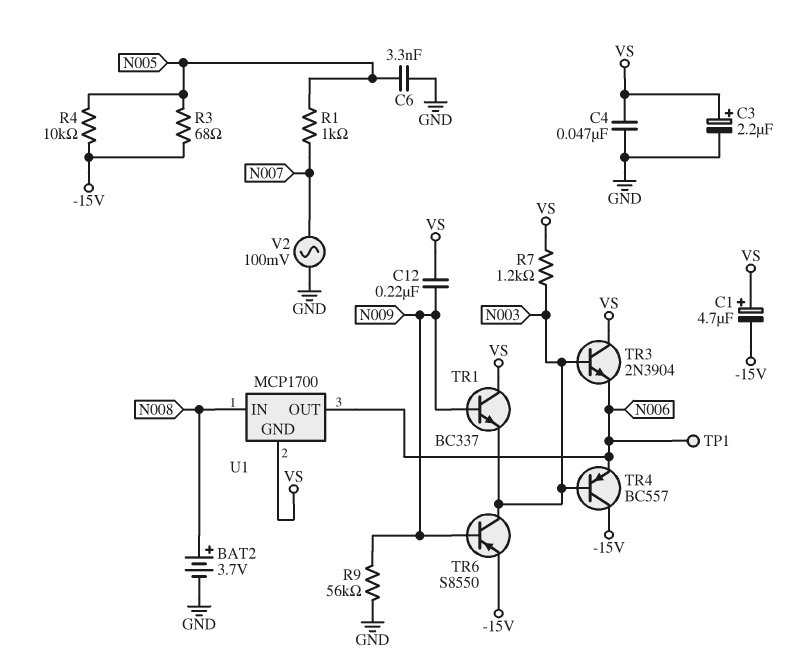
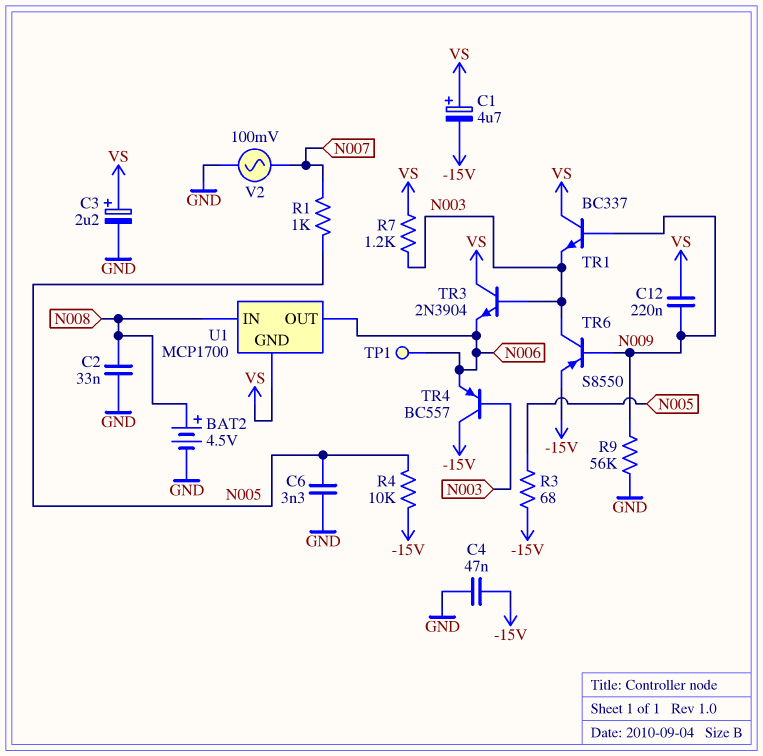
BAT2: 3.7V (plus N008, minus GND) -> 4.5V (plus N008, minus GND)
C2: none -> 33nF (GND, N008)
C4: 47nF (GND, VS) -> 47nF (-15V, GND)

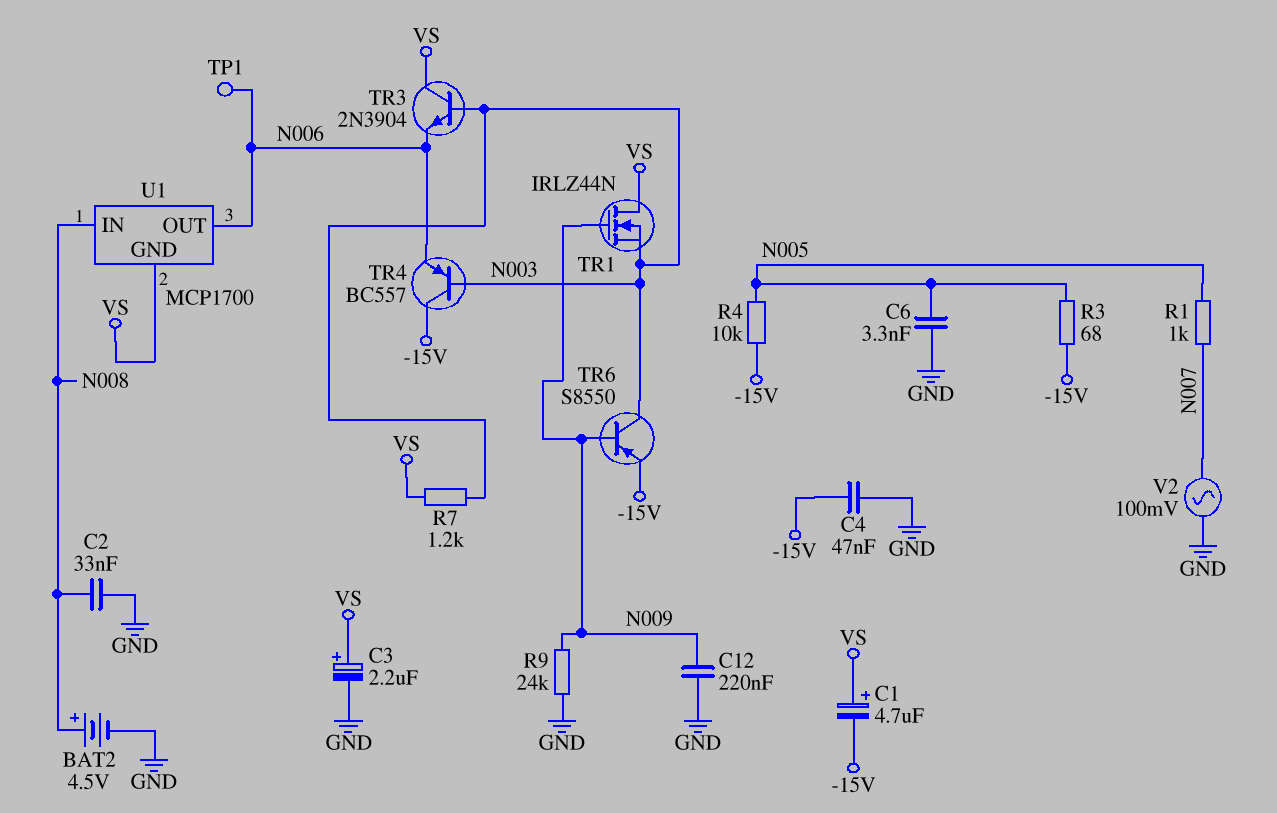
C12: 220nF (N009, VS) -> 220nF (GND, N009)
R9: 56k (GND, N009) -> 24k (GND, N009)
TR1: NPN BC337 (B N009, C VS, E N003) -> NMOS IRLZ44N (G N009, D VS, S N003)

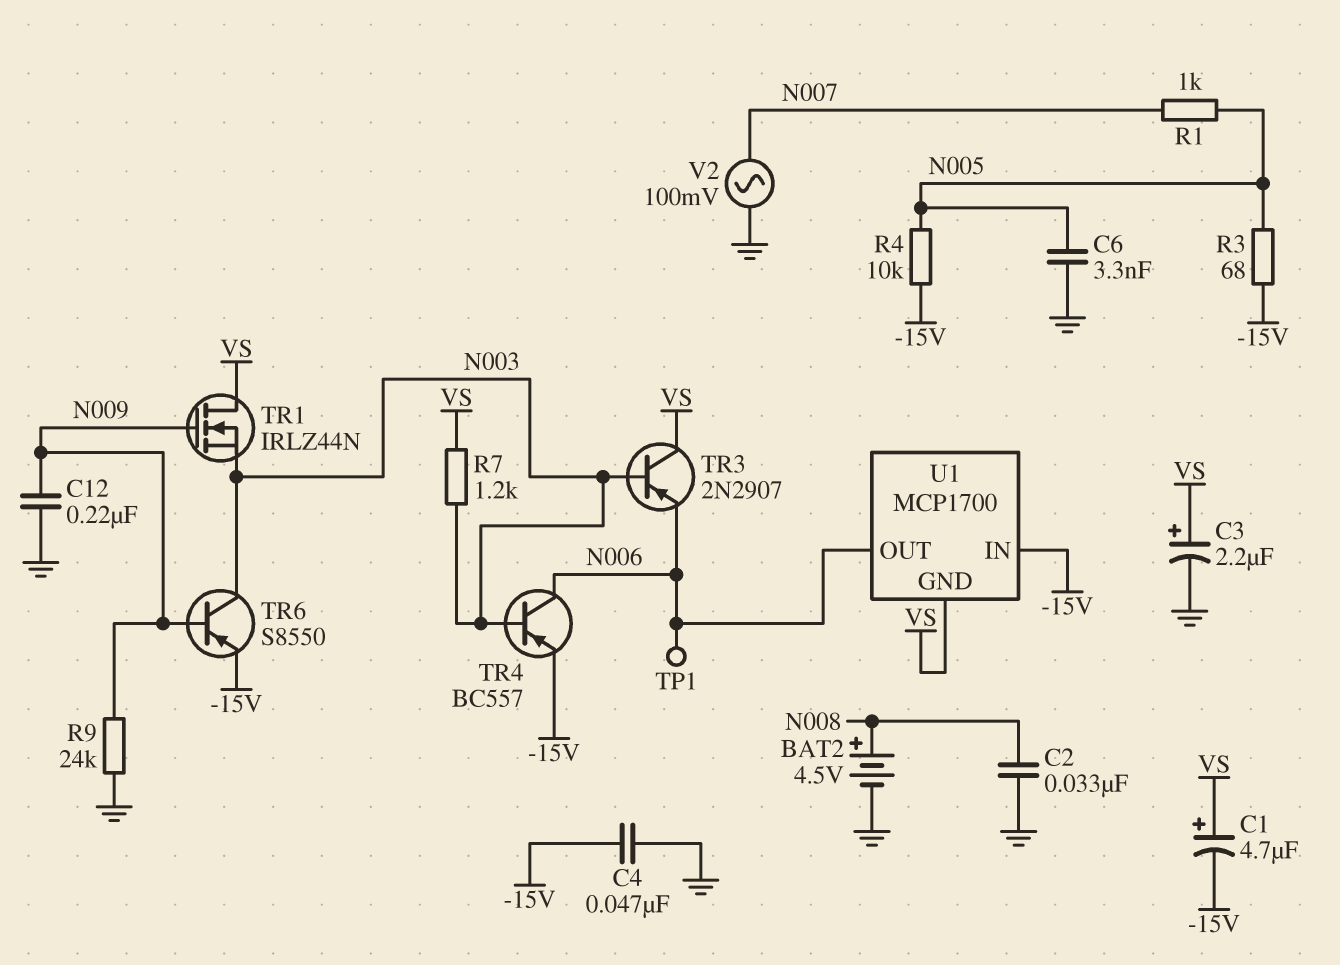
TR3: NPN 2N3904 (B N003, C VS, E N006) -> PNP 2N2907 (B N003, C VS, E N006)
TR4: PNP BC557 (B N003, C -15V, E N006) -> PNP BC557 (B N003, C N006, E -15V)
U1 pin IN: N008 -> -15V

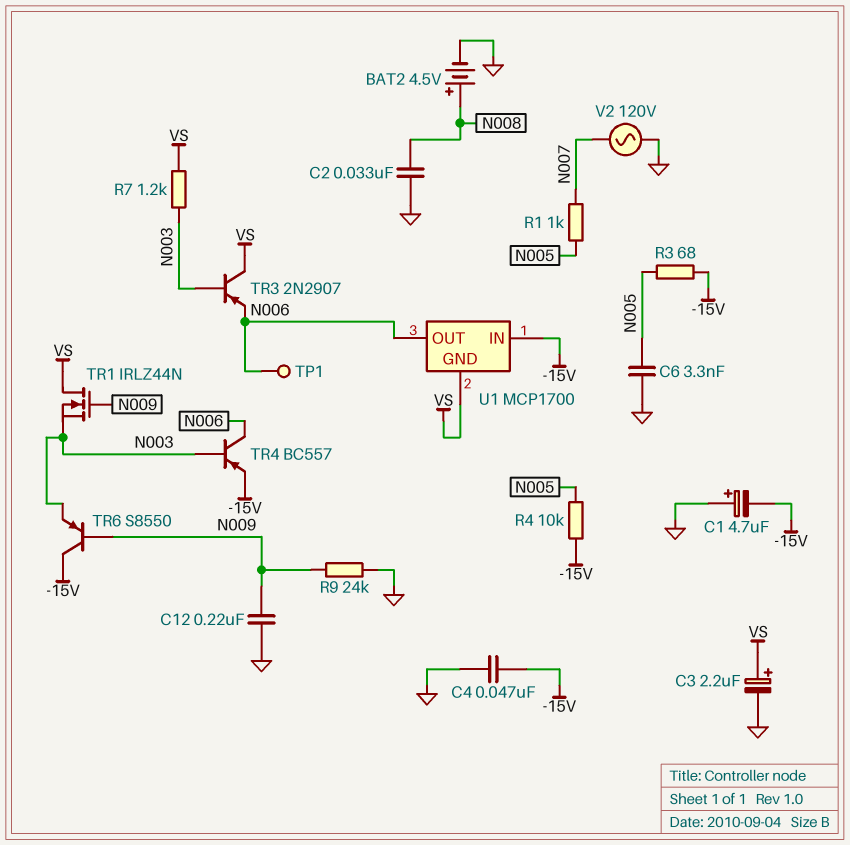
C1: 4.7uF (plus VS, minus -15V) -> 4.7uF (plus GND, minus -15V)
TR6: PNP S8550 (B N009, C N003, E -15V) -> PNP S8550 (B N009, C -15V, E N003)
V2: AC 100mV (GND, N007) -> AC 120V (GND, N007)

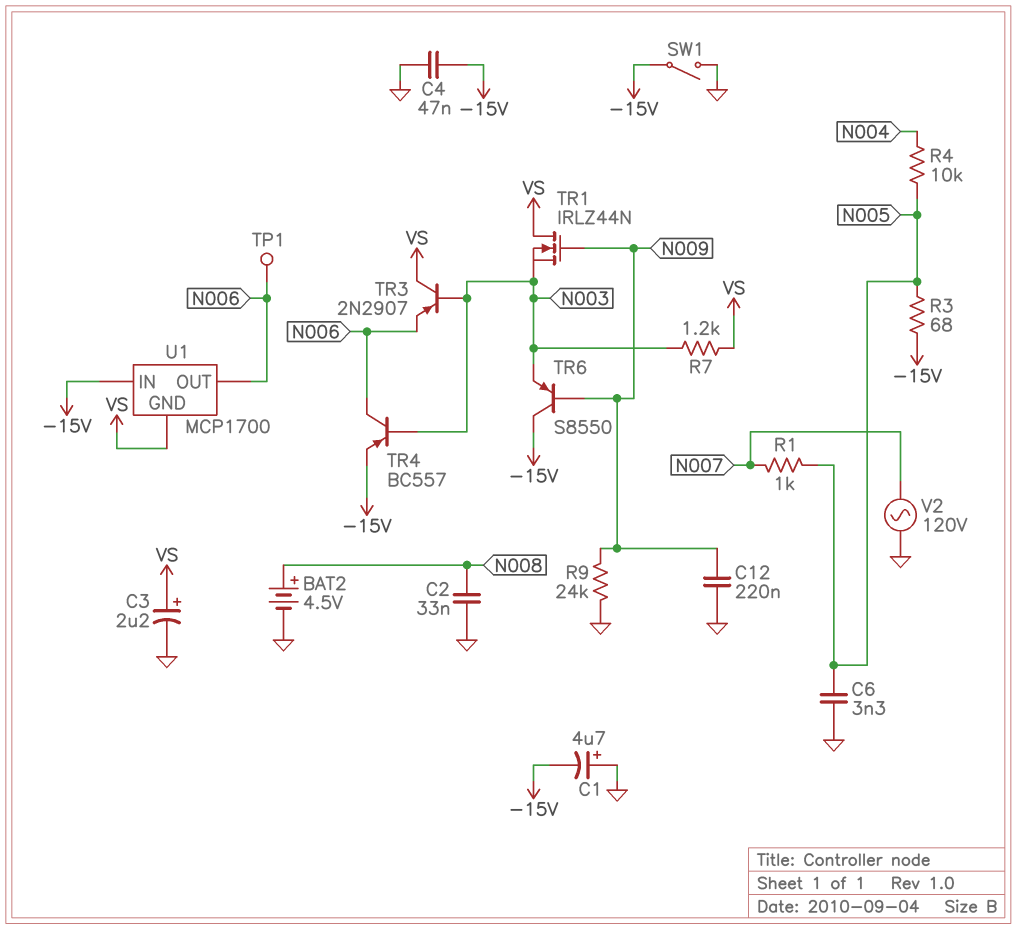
R4: 10k (-15V, N005) -> 10k (N004, N005)
SW1: none -> switch (-15V, GND)

